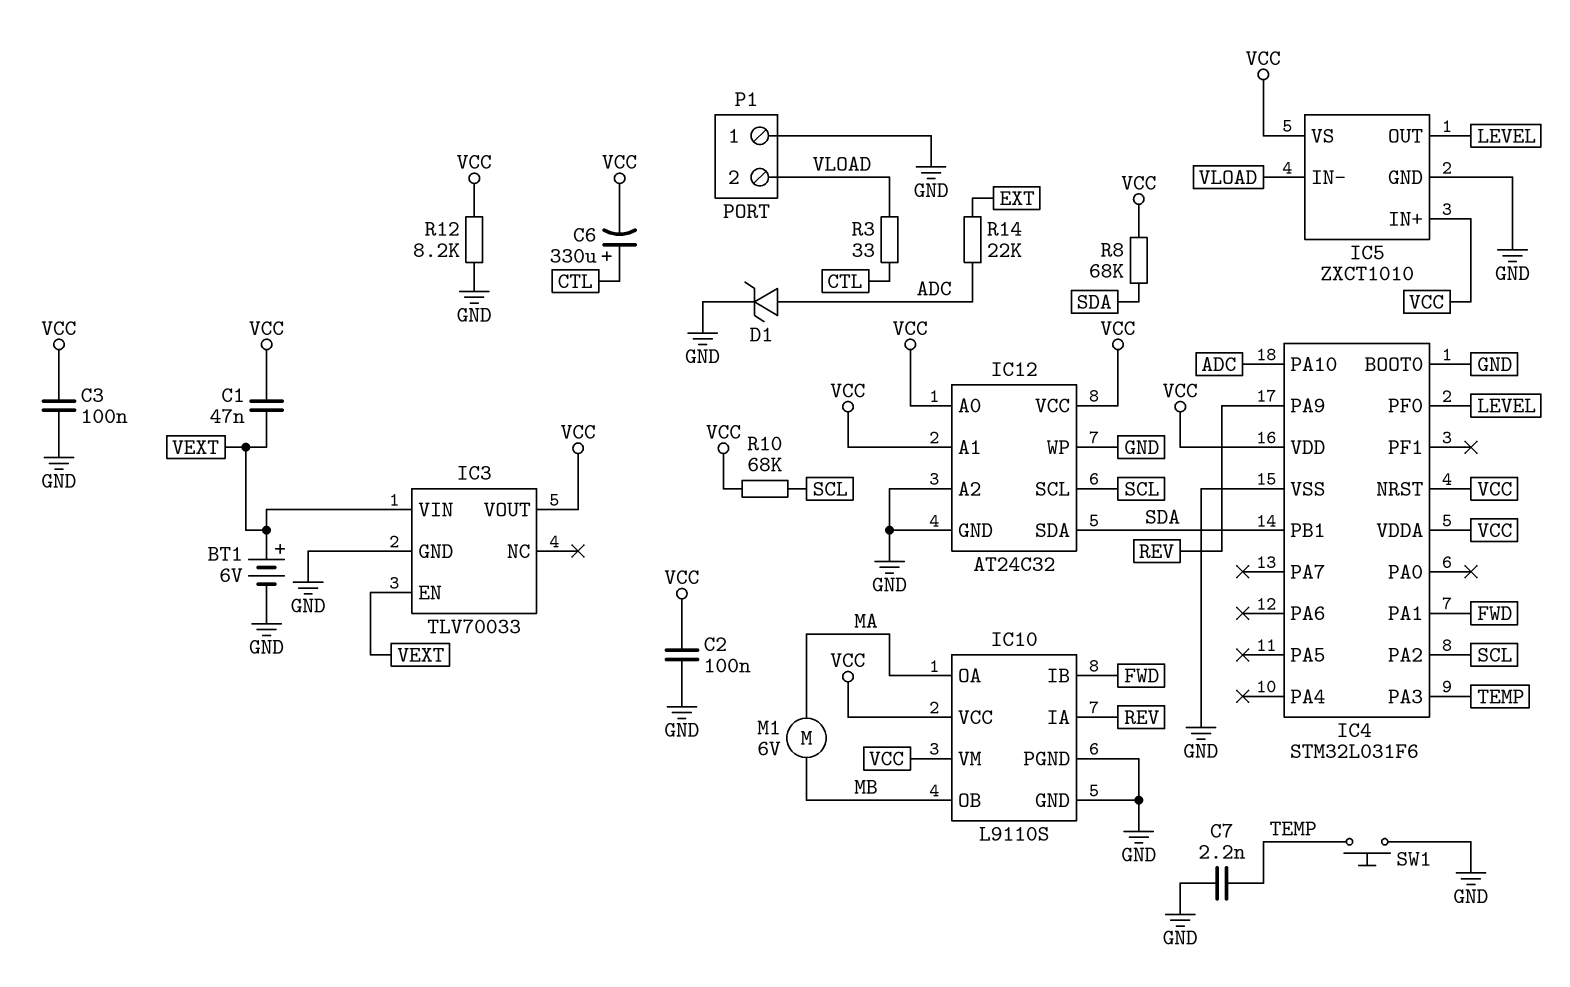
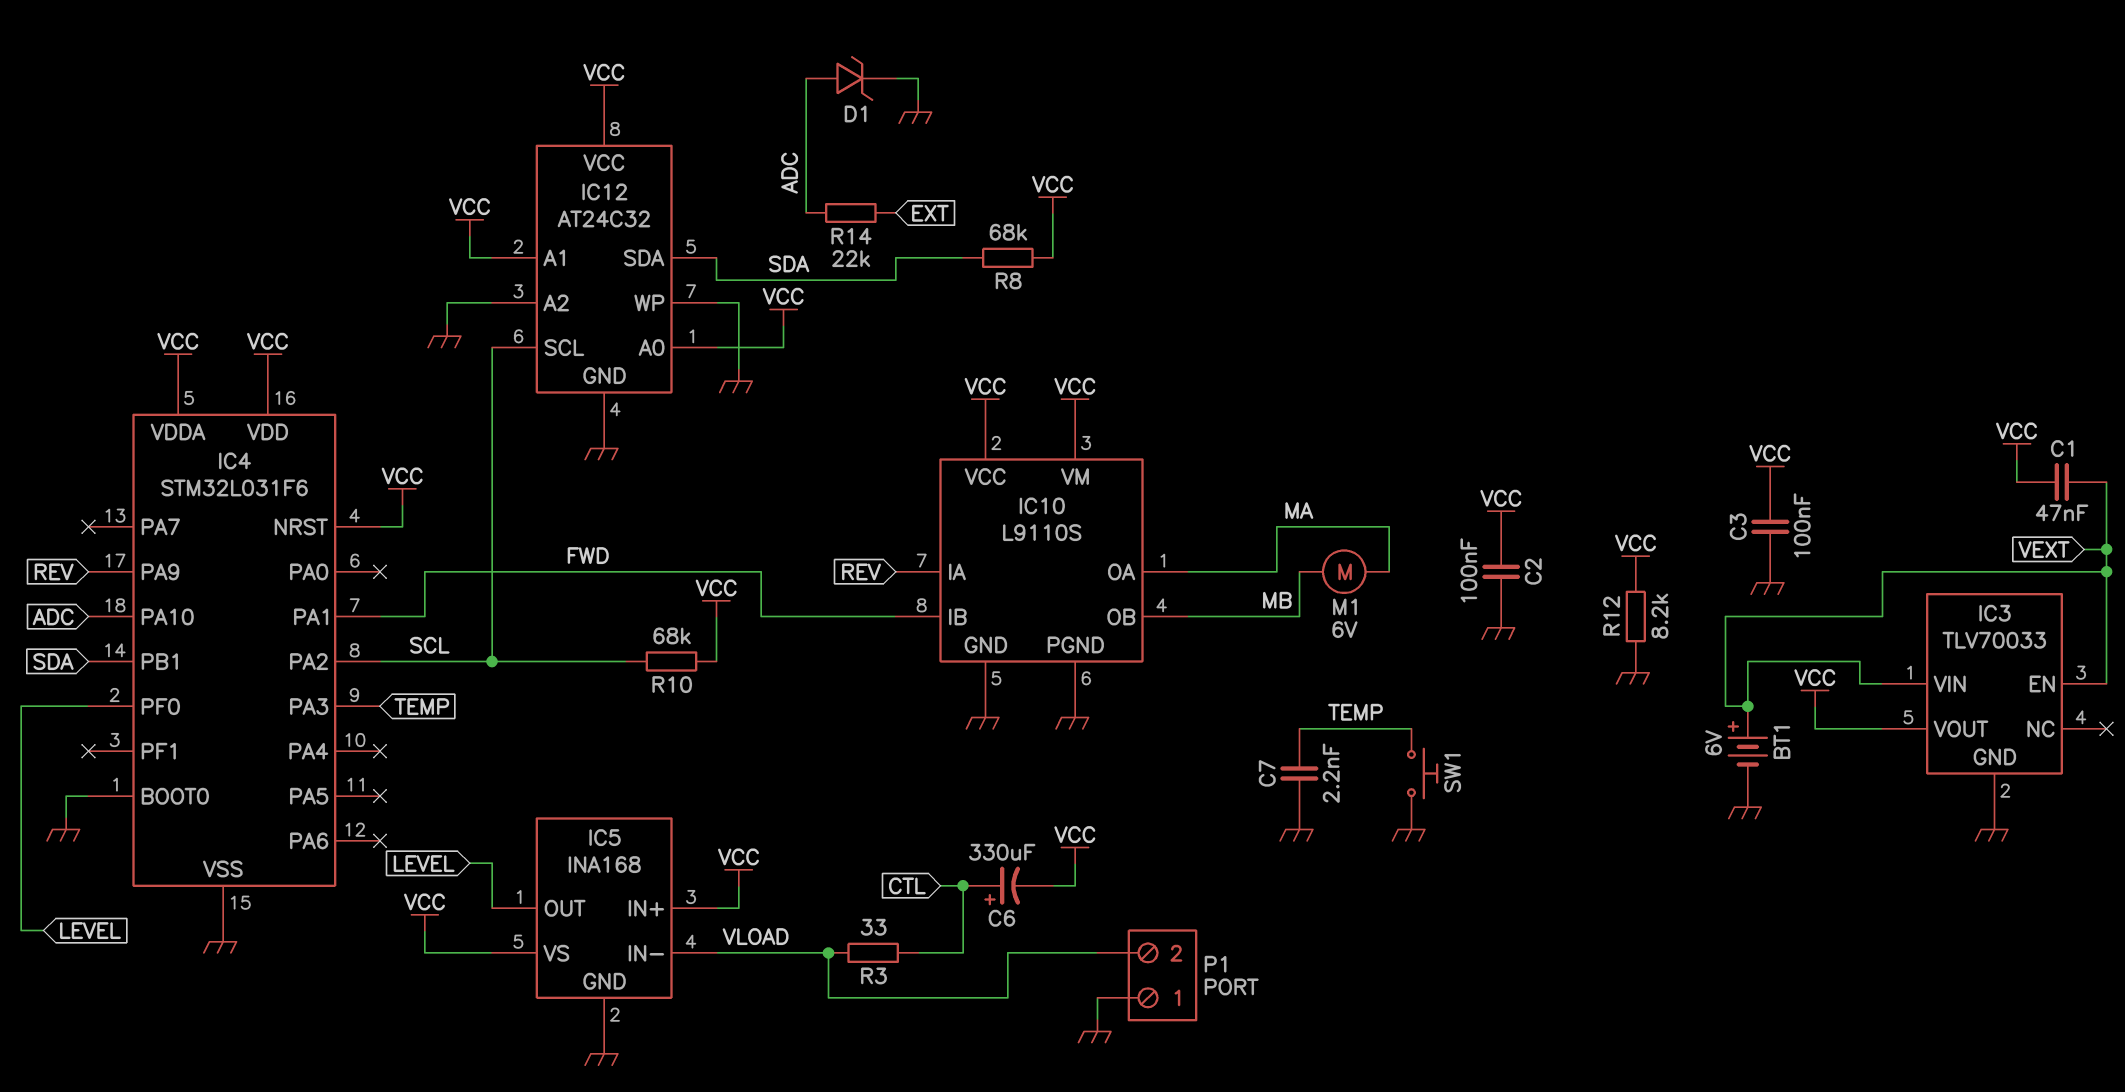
IC5: ZXCT1010 -> INA168

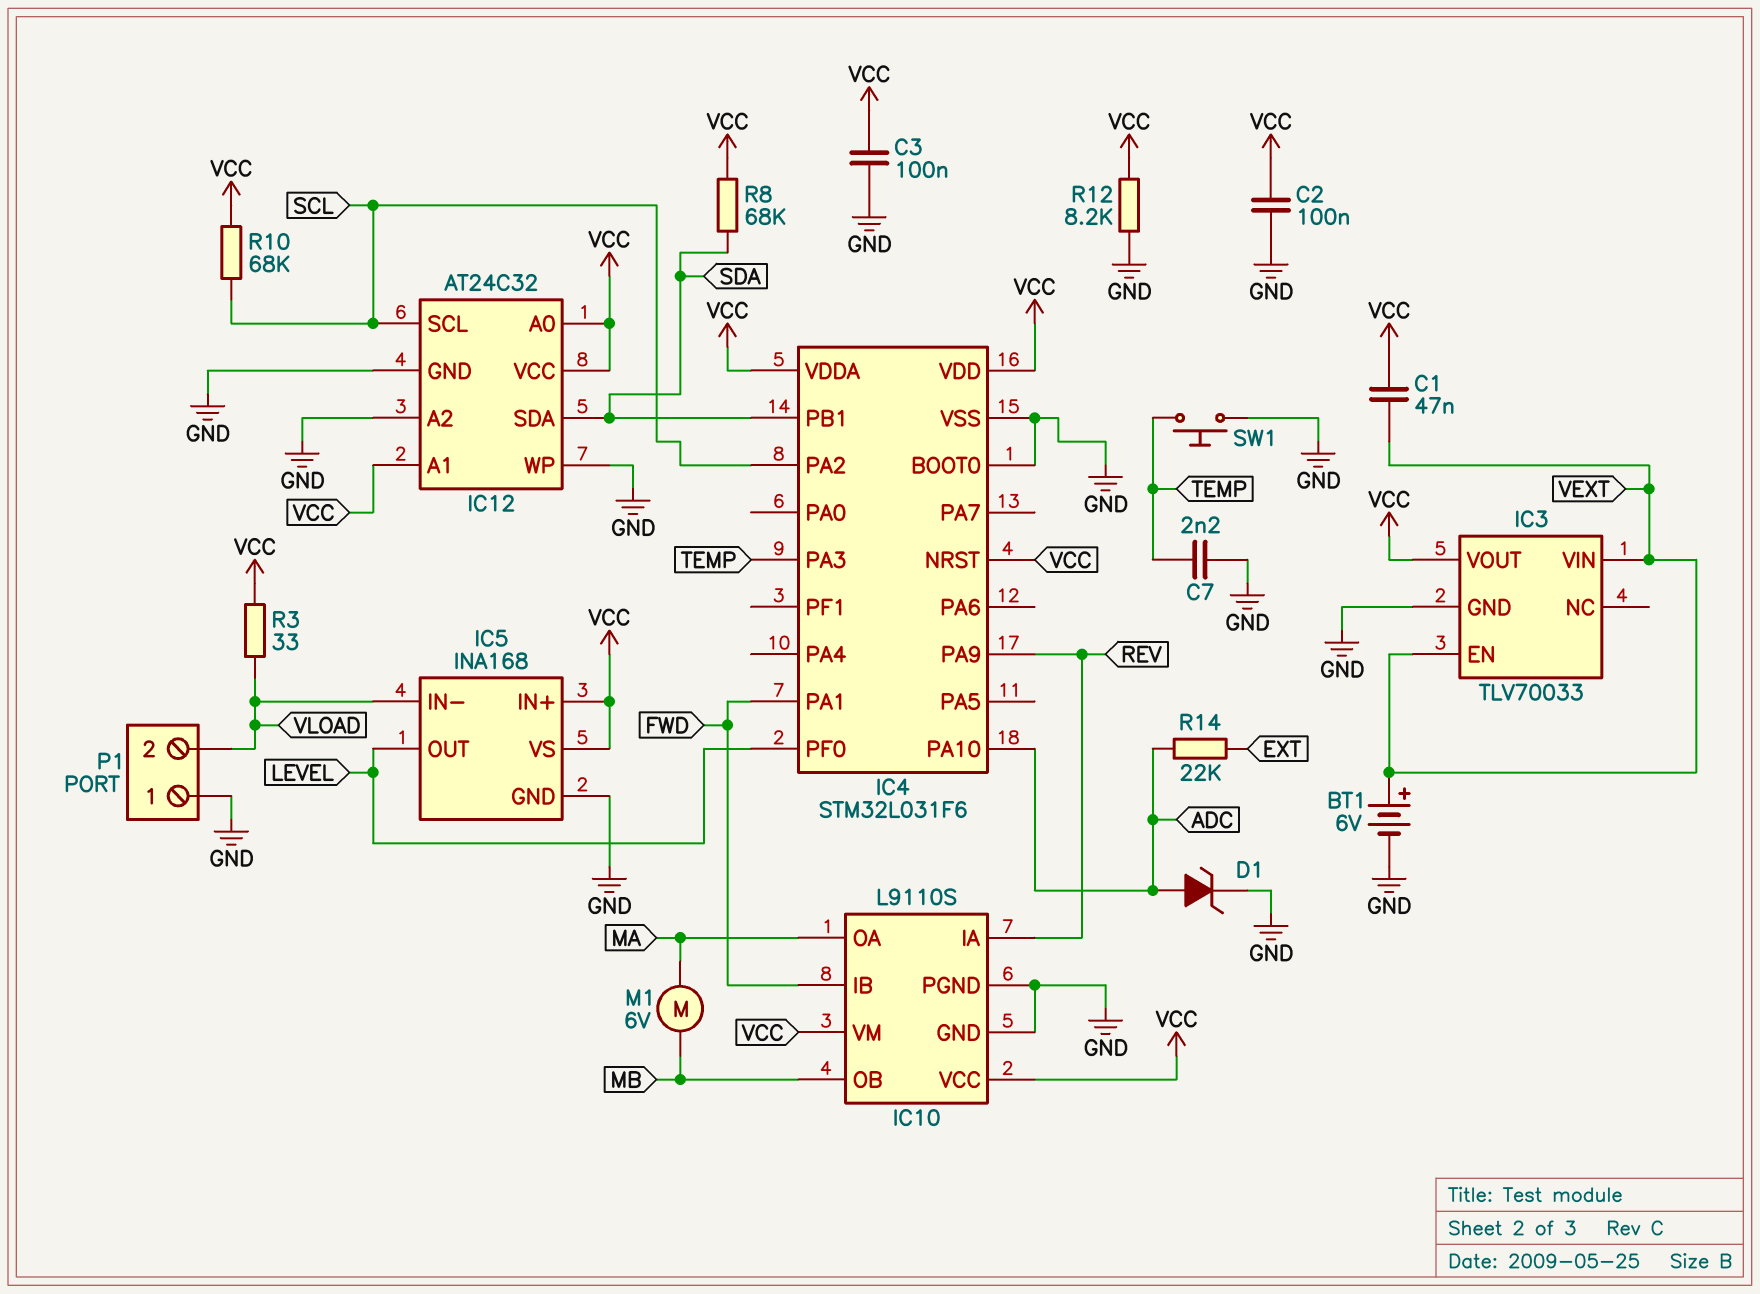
C6: 330uF (plus CTL, minus VCC) -> none
R3: 33 (CTL, VLOAD) -> 33 (VCC, VLOAD)

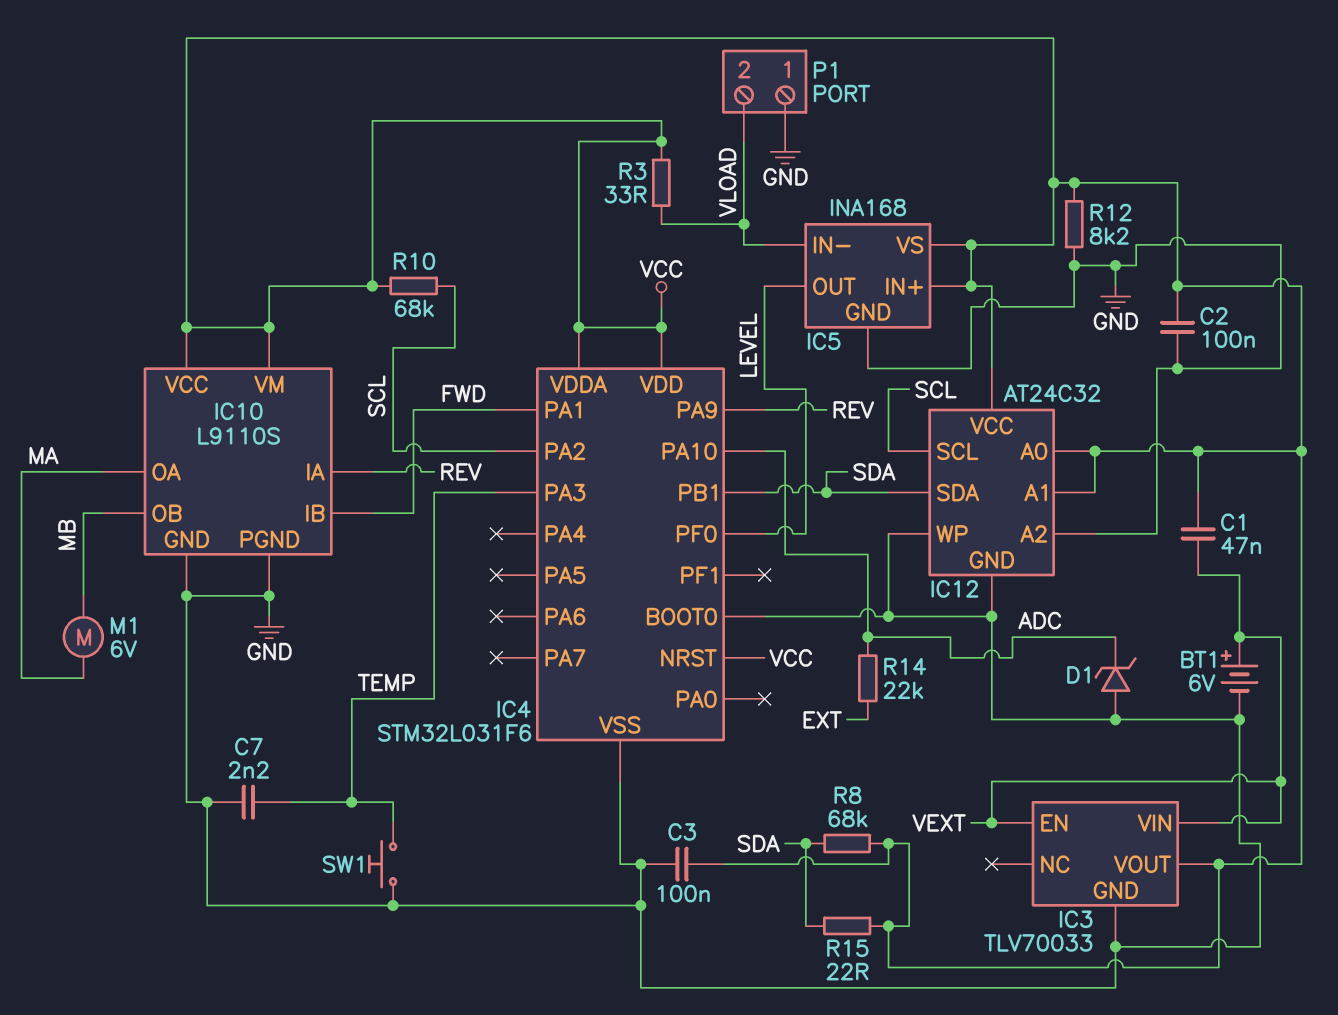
D1: zener (A ADC, K GND) -> zener (A GND, K ADC)
R15: none -> 22 (SDA, VCC)

